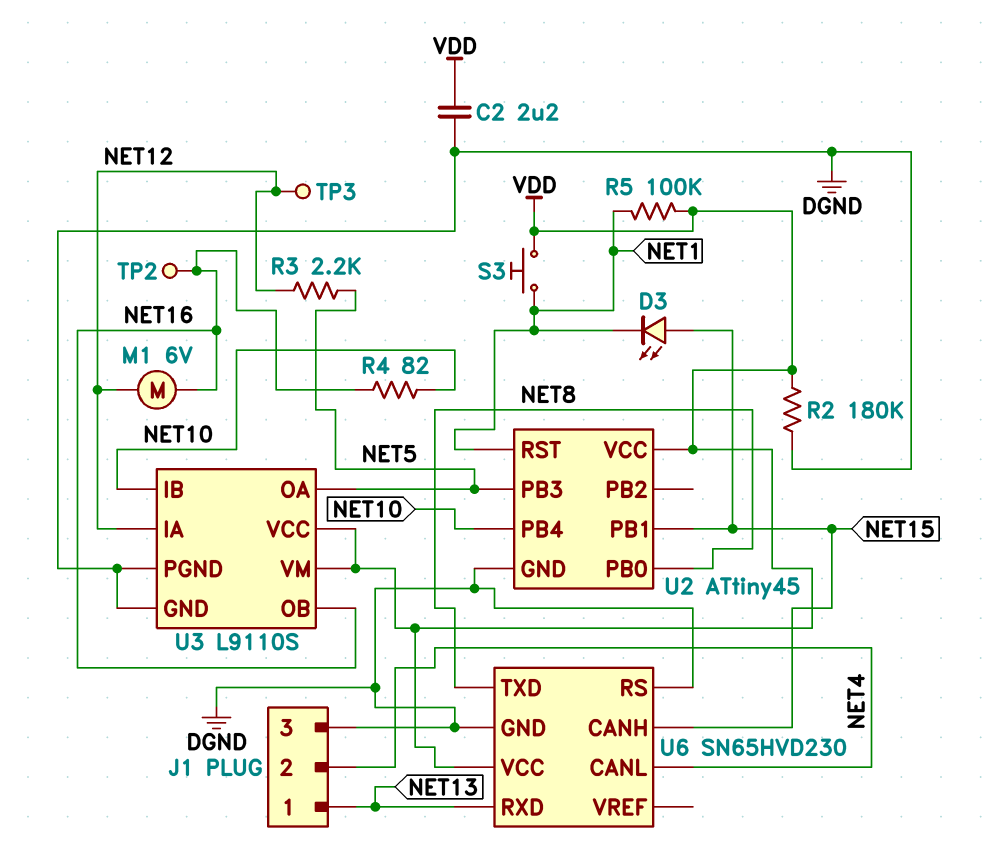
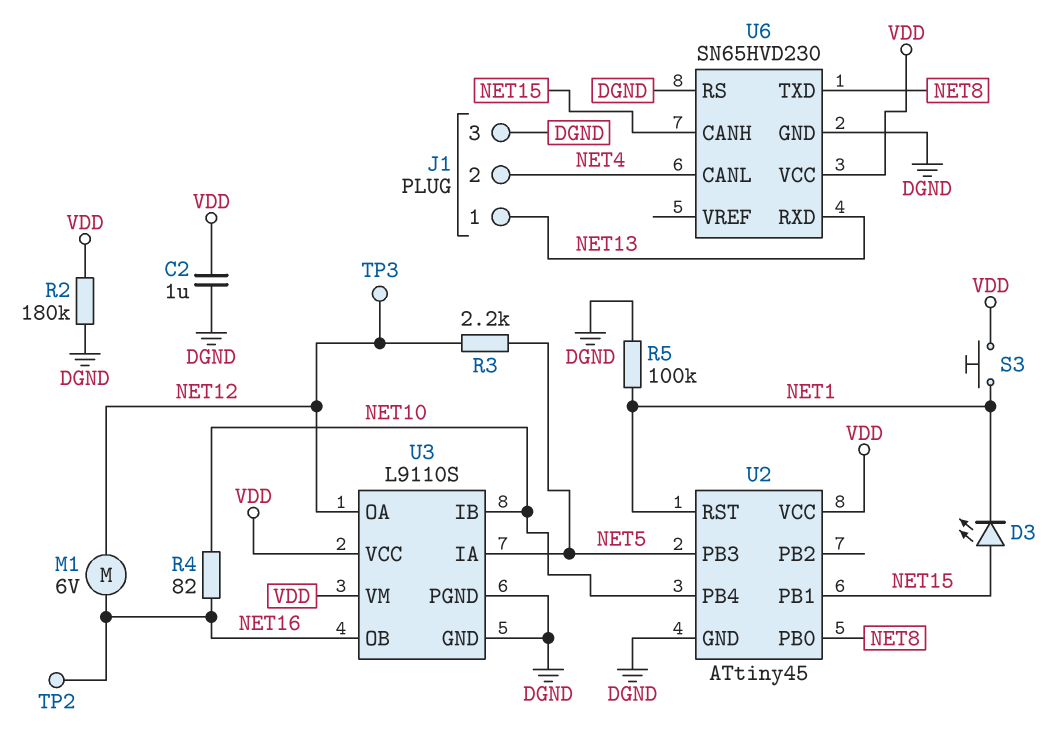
C2: 2.2uF (DGND, VDD) -> 1uF (DGND, VDD)
R5: 100k (NET1, VDD) -> 100k (DGND, NET1)
U3 pin IA: NET12 -> NET5
U3 pin OA: NET5 -> NET12

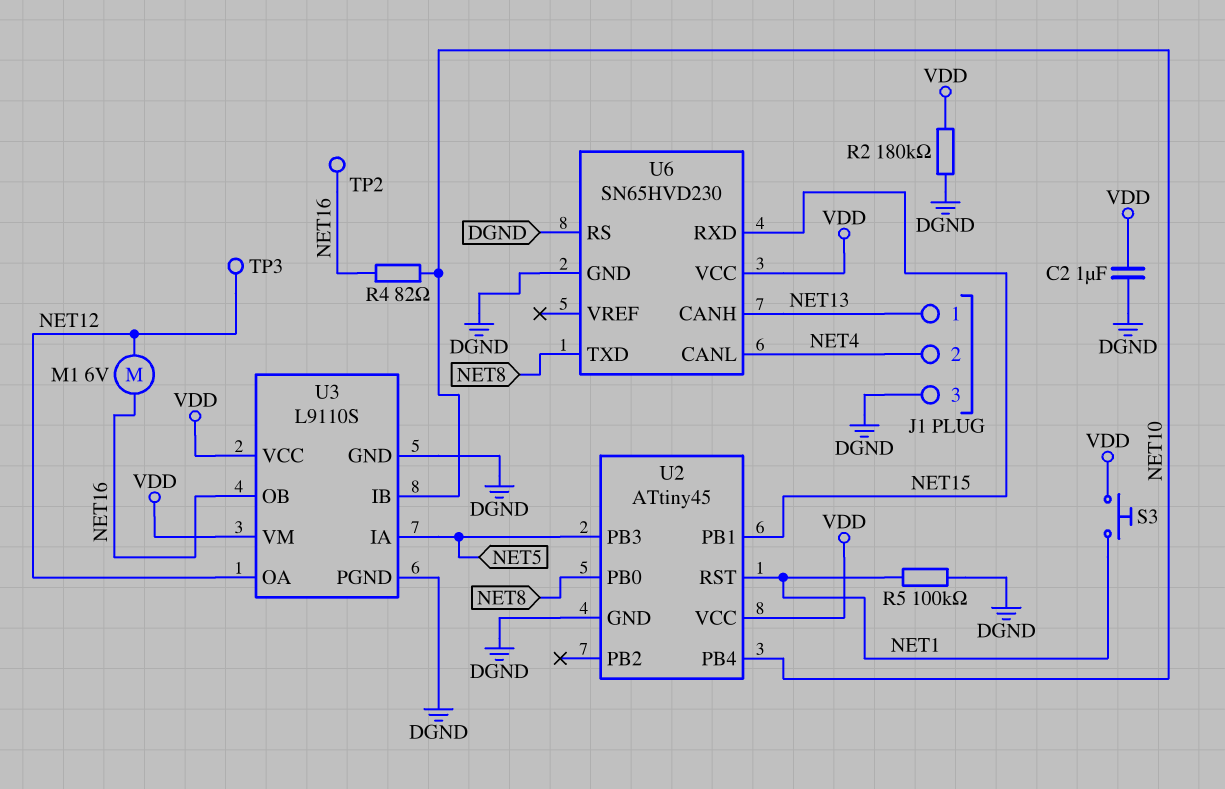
D3: LED (A NET15, K NET1) -> none
R3: 2.2k (NET5, NET12) -> none
U6 pin CANH: NET15 -> NET13
U6 pin RXD: NET13 -> NET15

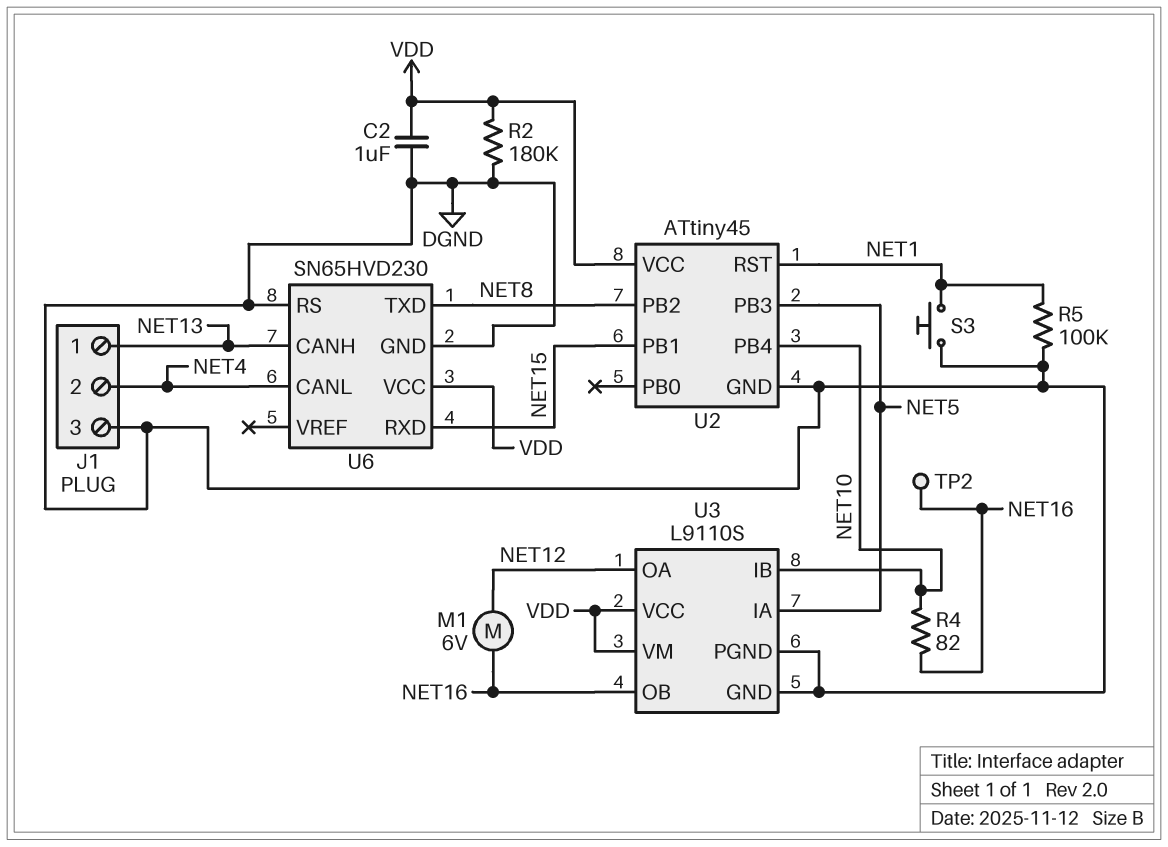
S3: button (NET1, VDD) -> button (DGND, NET1)
TP3: test point (NET12) -> none
U2 pin PB0: NET8 -> none
U2 pin PB2: none -> NET8

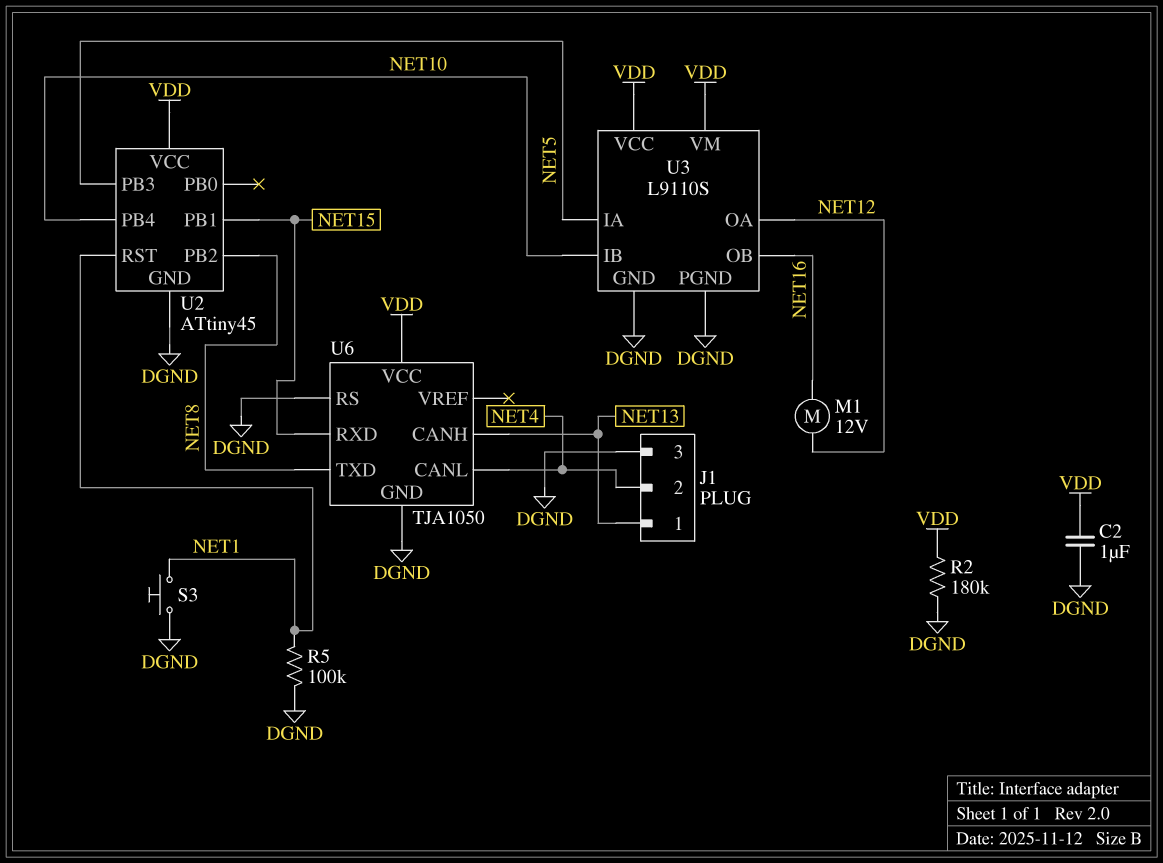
M1: motor 6V (NET12, NET16) -> motor 12V (NET12, NET16)
R4: 82 (NET10, NET16) -> none
TP2: test point (NET16) -> none
U6: SN65HVD230 -> TJA1050

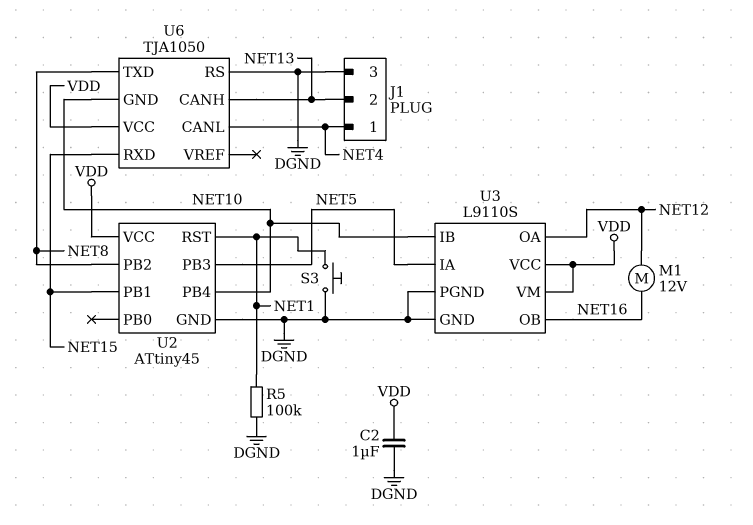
J1 pin 1: NET13 -> NET4
J1 pin 2: NET4 -> NET13
R2: 180k (DGND, VDD) -> none
U6 pin GND: DGND -> NET10

